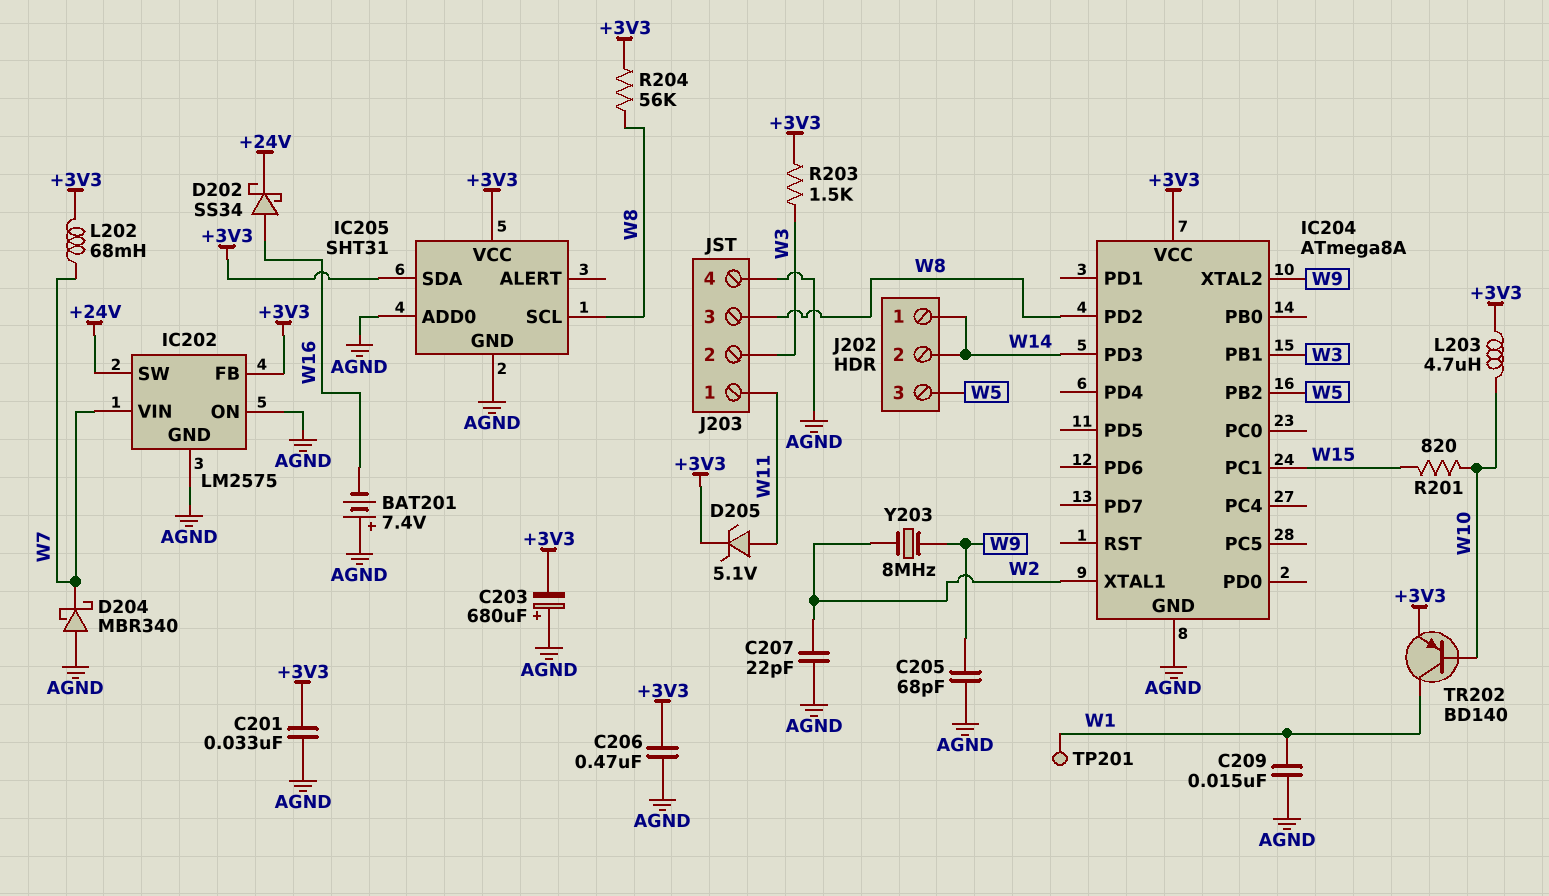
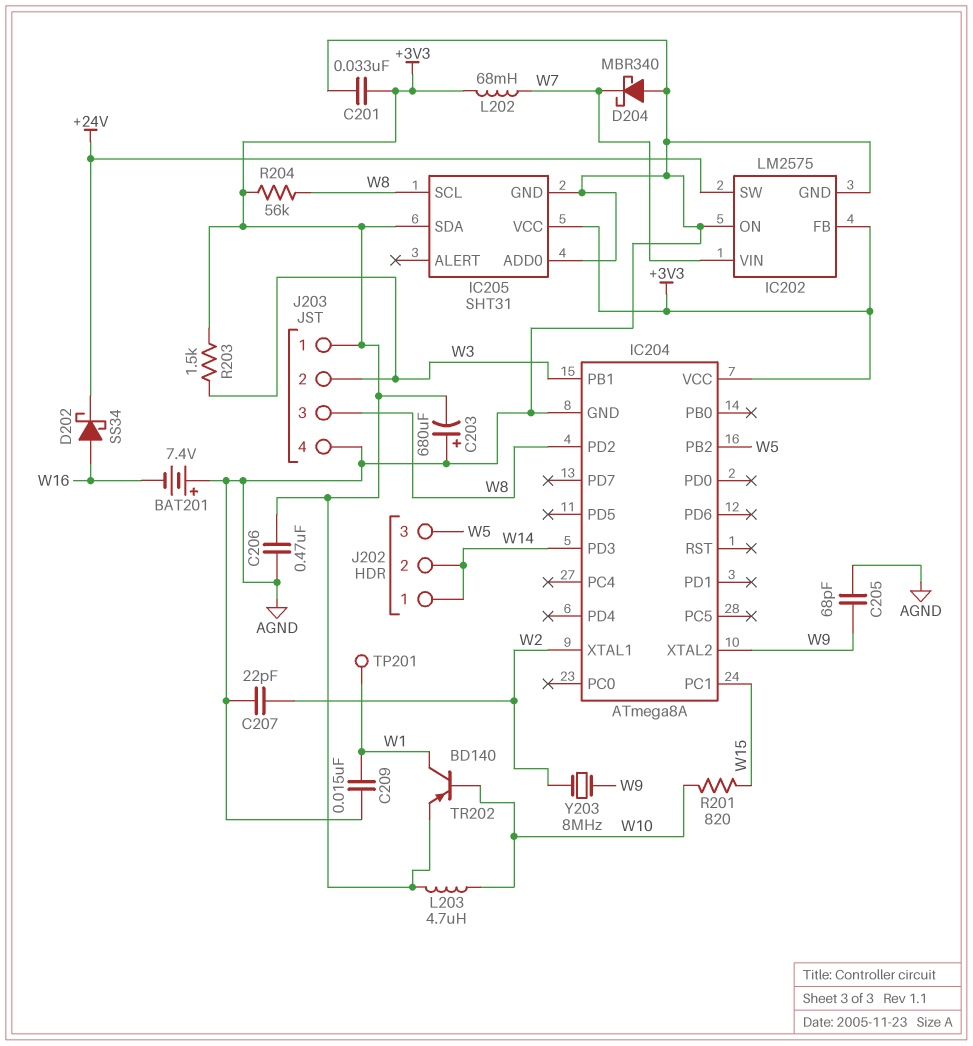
D205: zener 5.1V (A W11, K +3V3) -> none
J203 pin 1: W11 -> +3V3

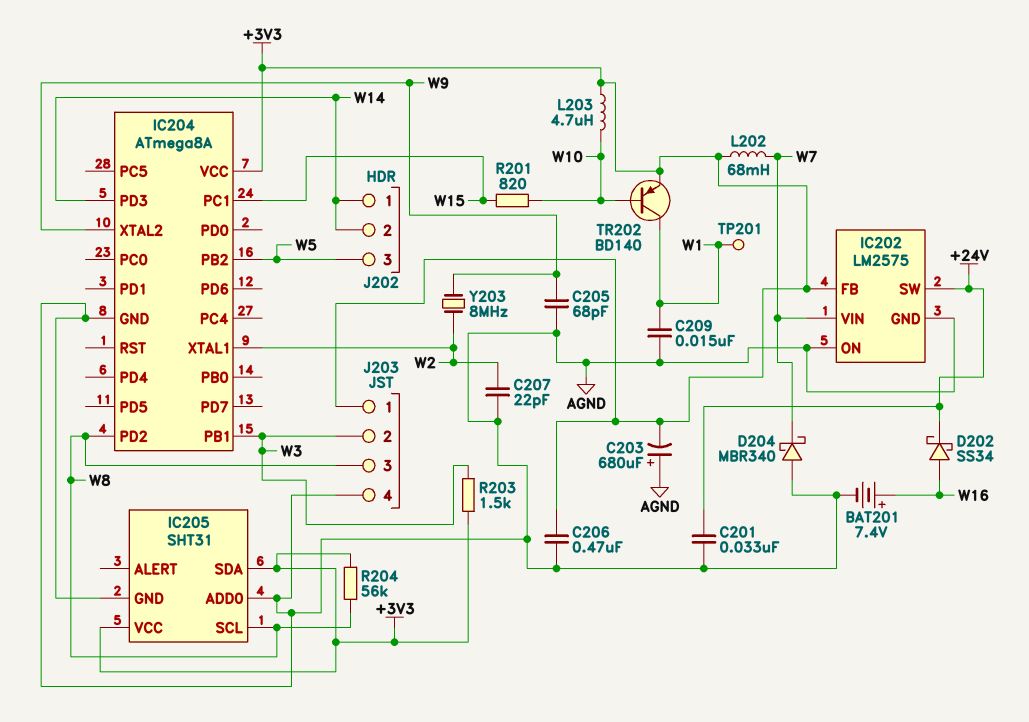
BAT201: 7.4V (plus AGND, minus W16) -> 7.4V (plus W16, minus AGND)
C201: 33nF (+3V3, AGND) -> 33nF (+24V, AGND)

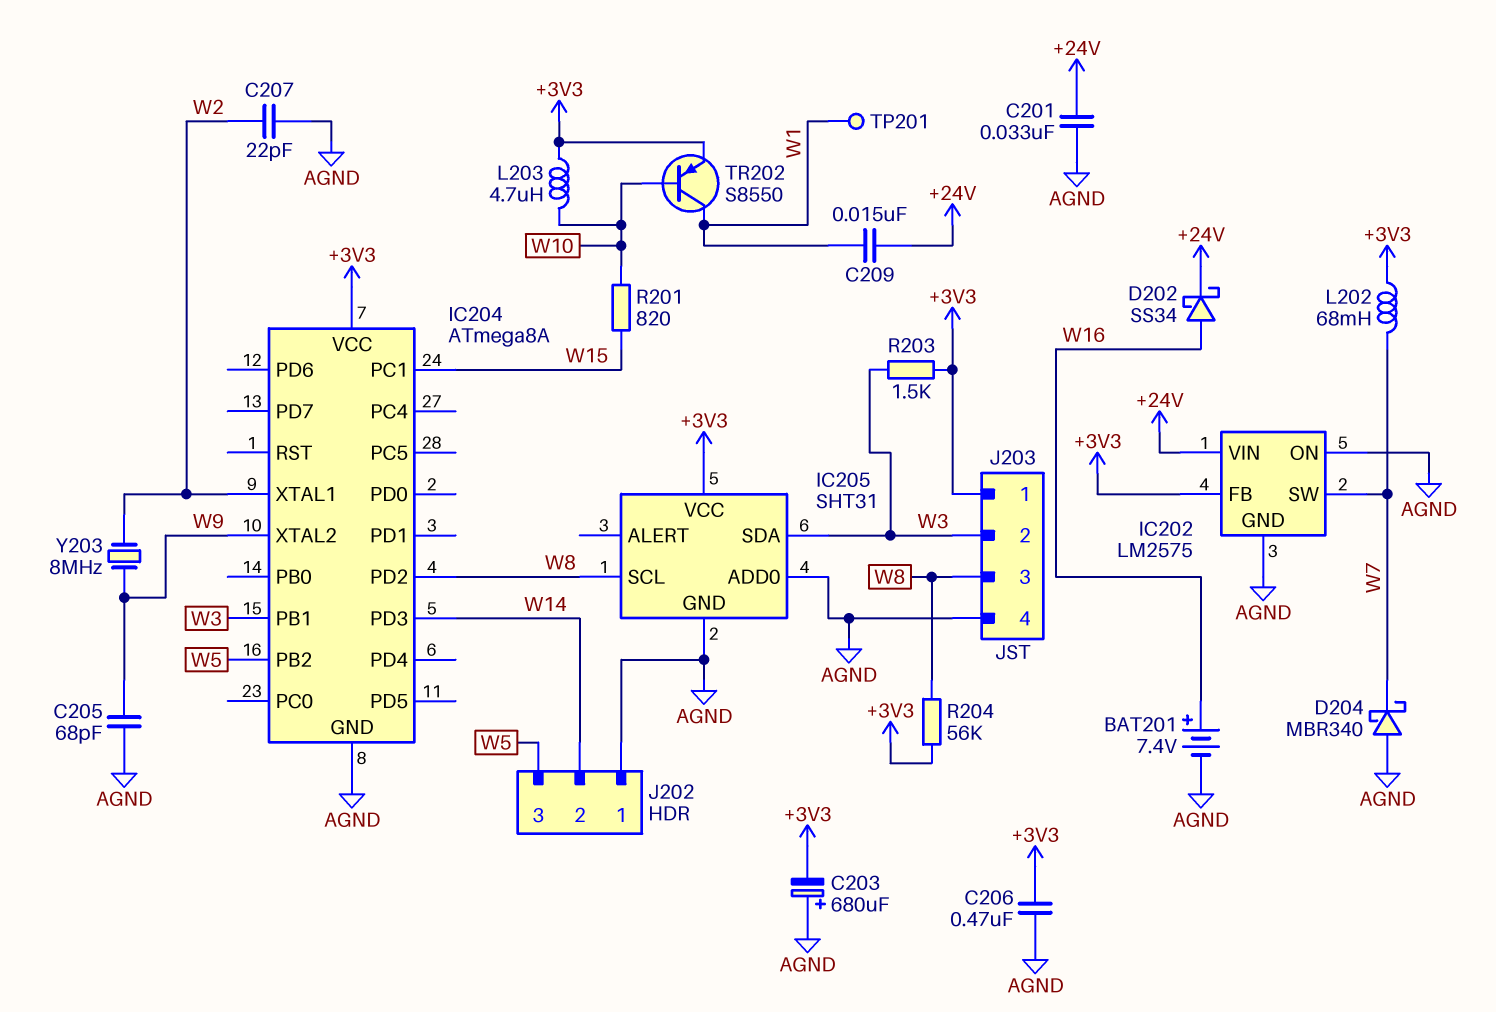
C209: 15nF (AGND, W1) -> 15nF (+24V, W1)
IC202 pin SW: +24V -> W7
IC202 pin VIN: W7 -> +24V
IC205 pin SDA: +3V3 -> W3
J202 pin 1: W14 -> AGND
TR202: PNP BD140 (B W10, C W1, E +3V3) -> PNP S8550 (B W10, C W1, E +3V3)

